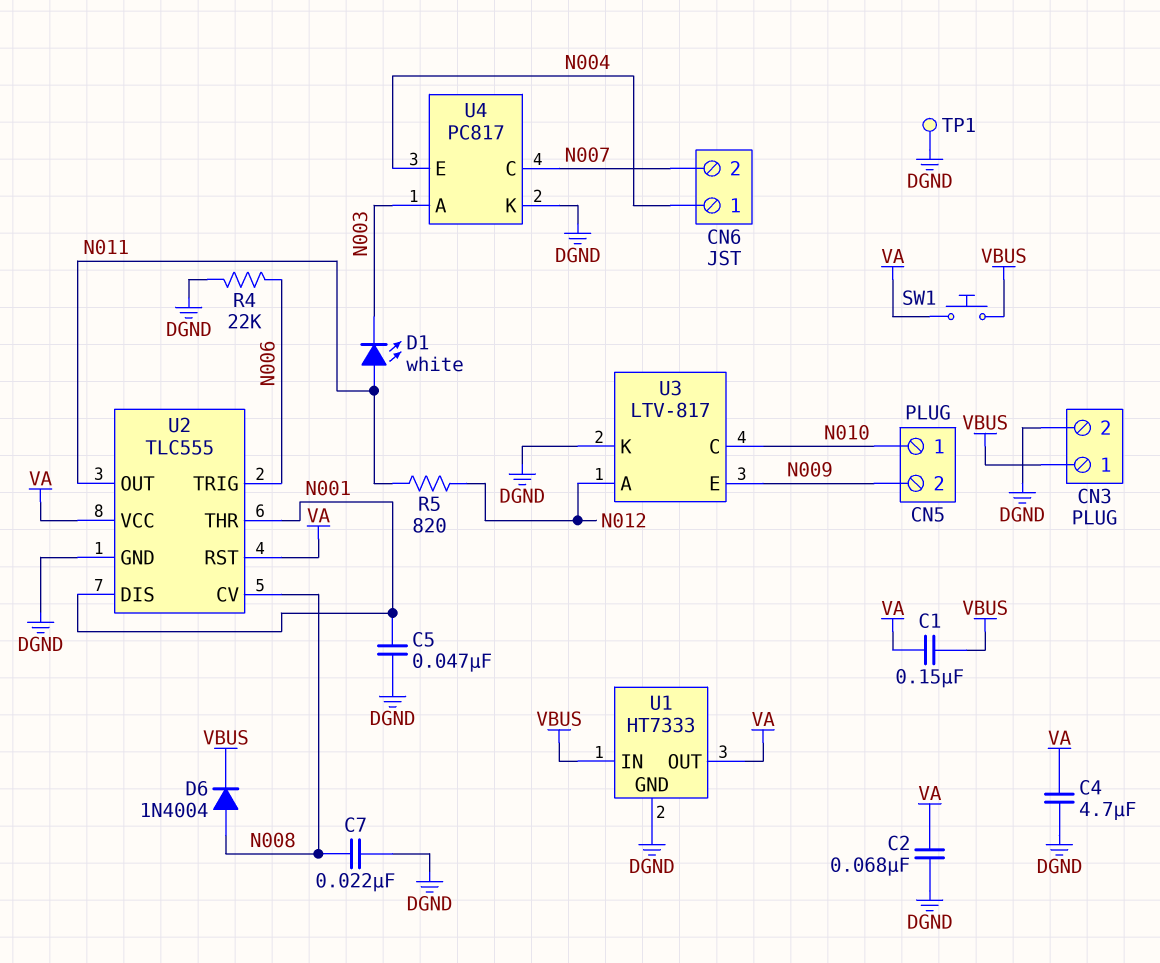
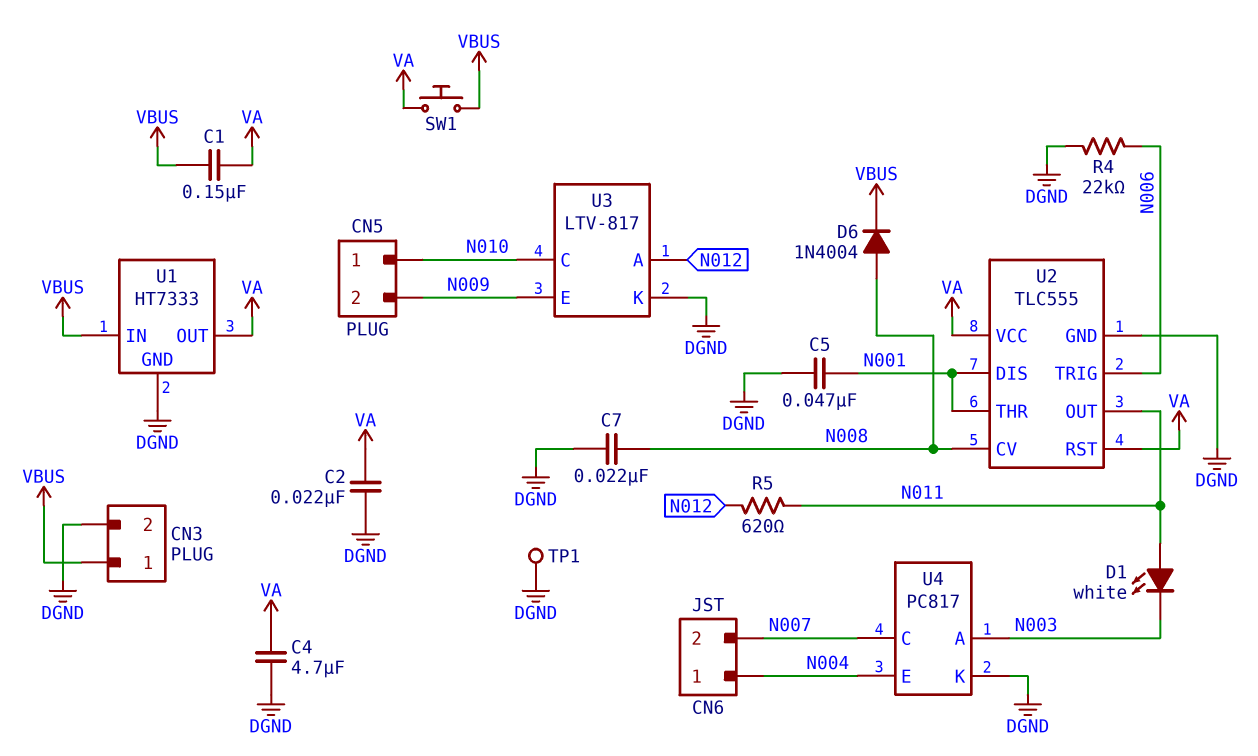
C2: 68nF (DGND, VA) -> 22nF (DGND, VA)
R5: 820 (N011, N012) -> 620 (N011, N012)

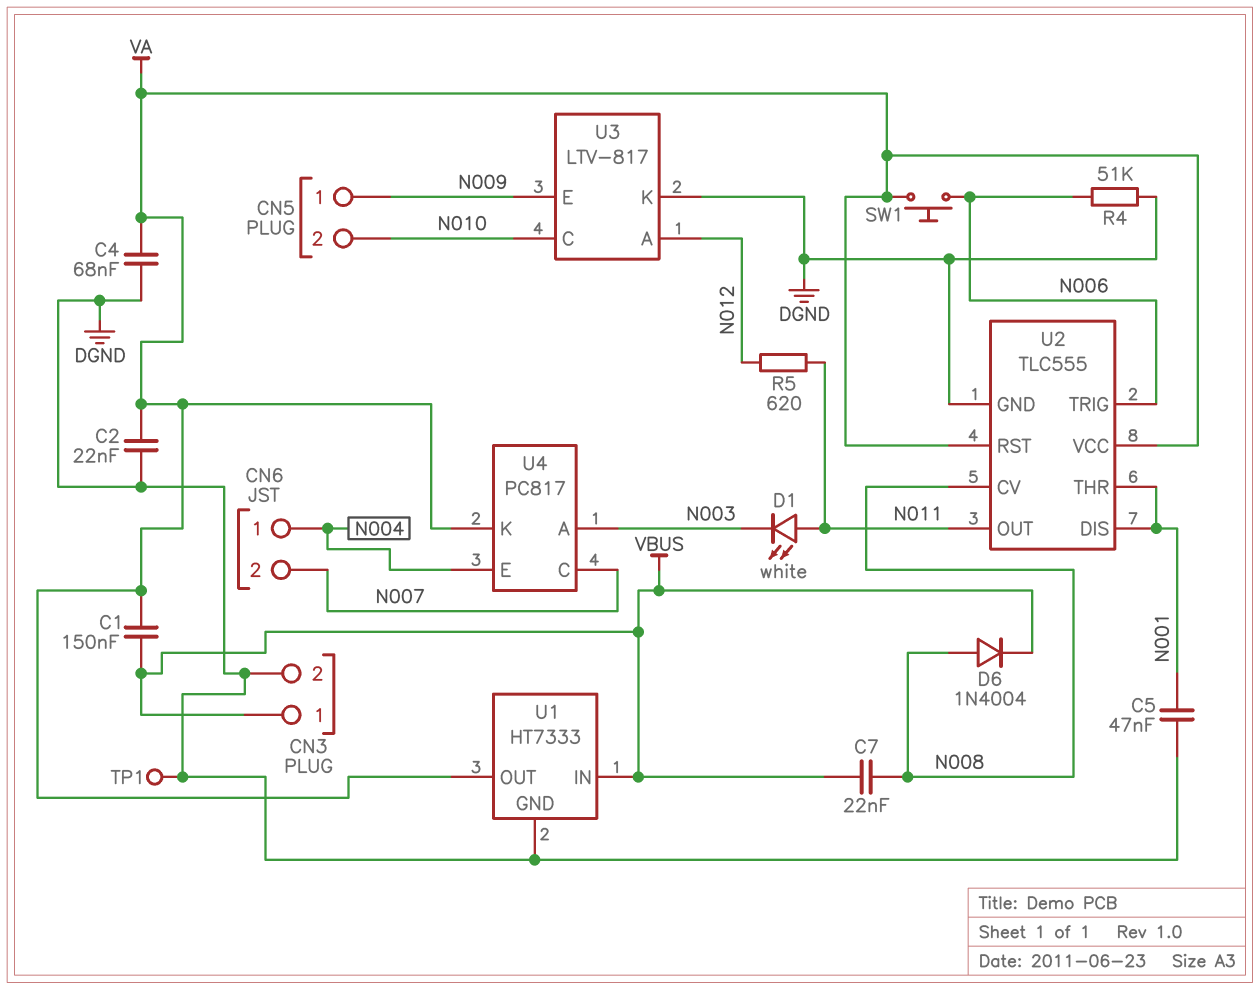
C4: 4.7uF (DGND, VA) -> 68nF (DGND, VA)
C7: 22nF (DGND, N008) -> 22nF (N008, VBUS)
CN5 pin 1: N010 -> N009
CN5 pin 2: N009 -> N010
R4: 22k (DGND, N006) -> 51k (DGND, N006)
SW1: button (VA, VBUS) -> button (N006, VA)
U4 pin K: DGND -> VA

